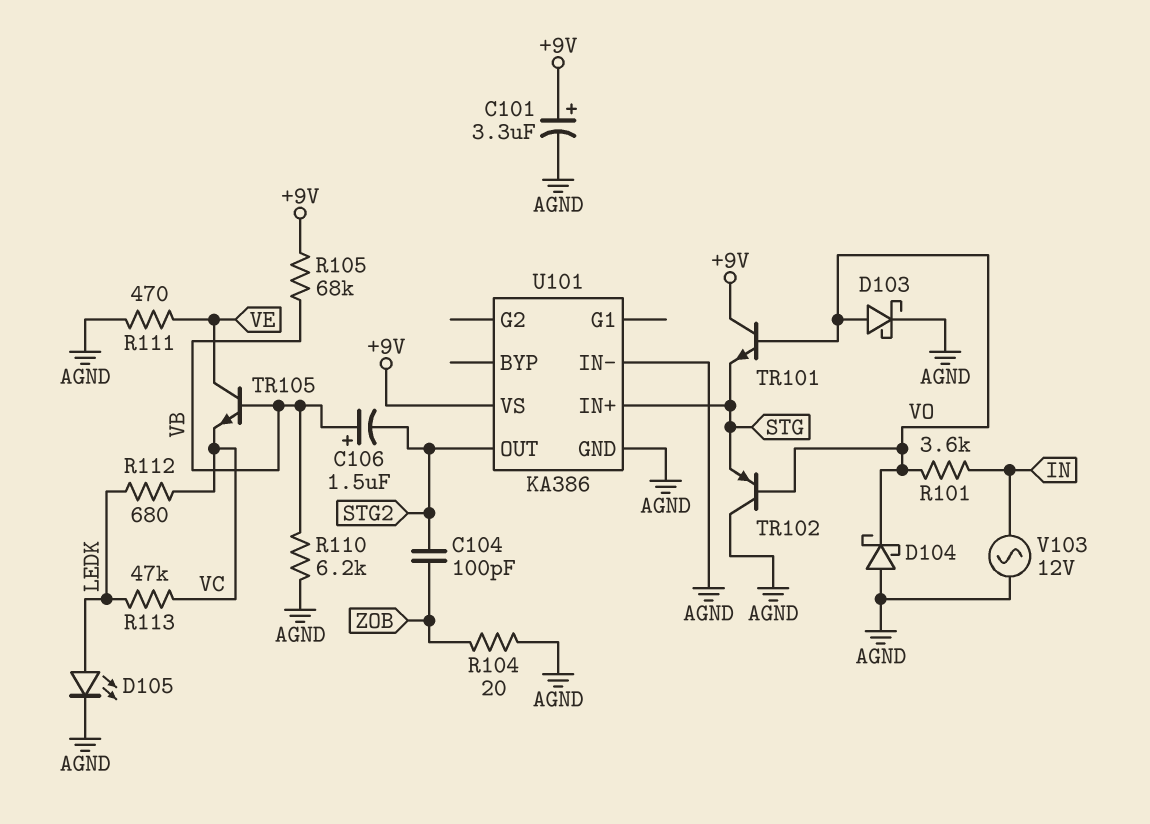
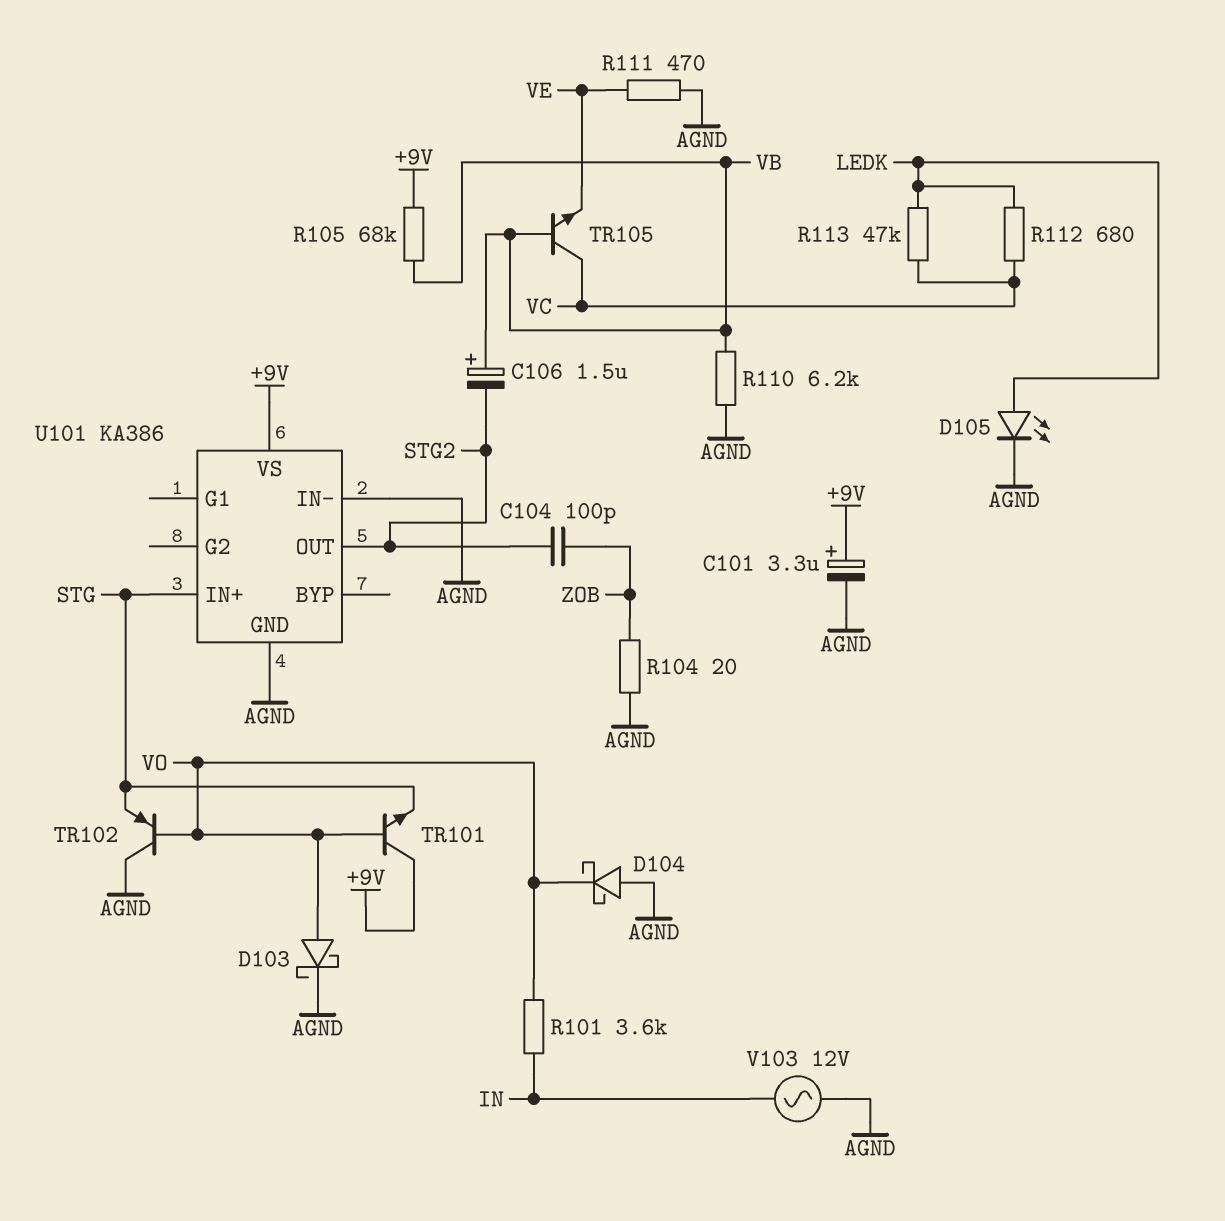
TR105: NPN (B VB, C VE, E VC) -> NPN (B VB, C VC, E VE)

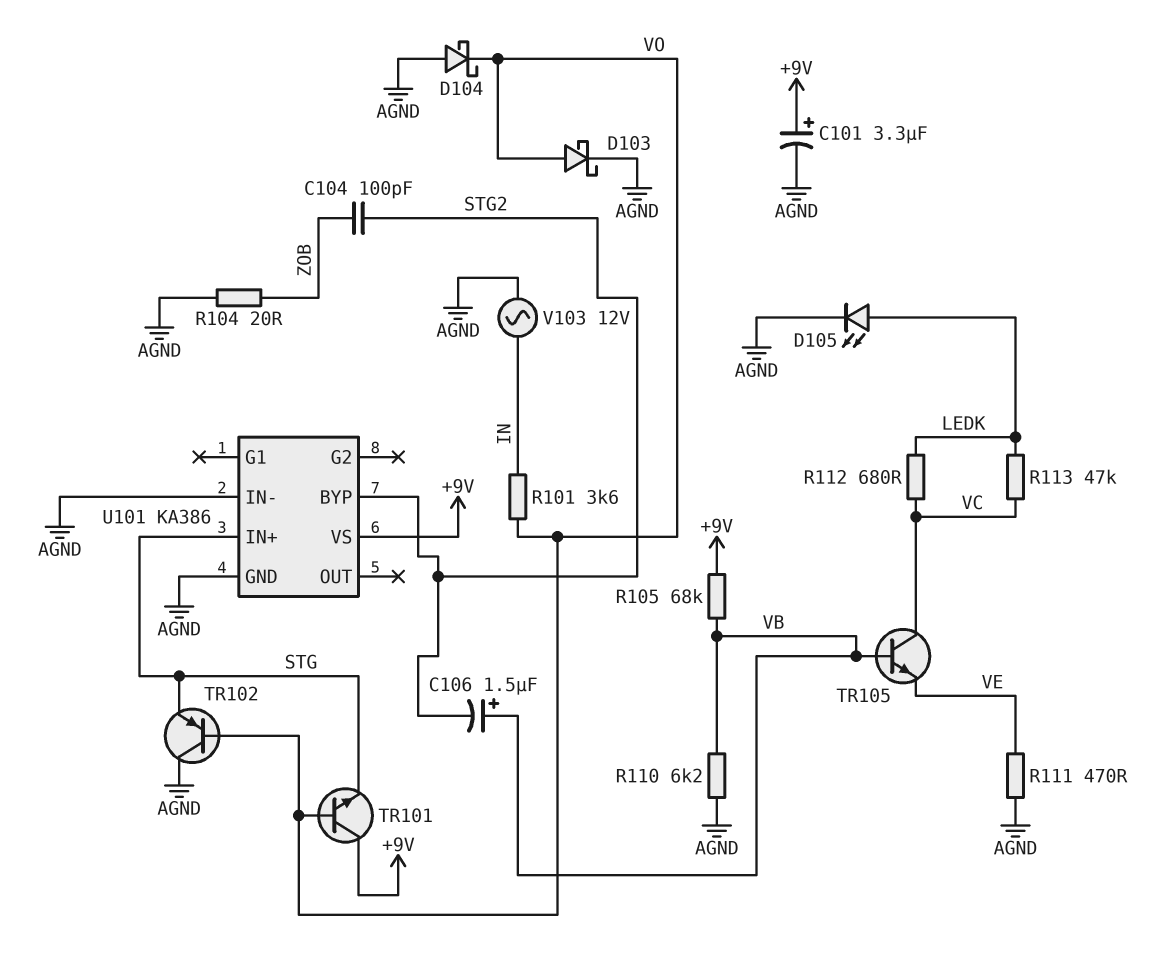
U101 pin BYP: none -> STG2
U101 pin OUT: STG2 -> none

